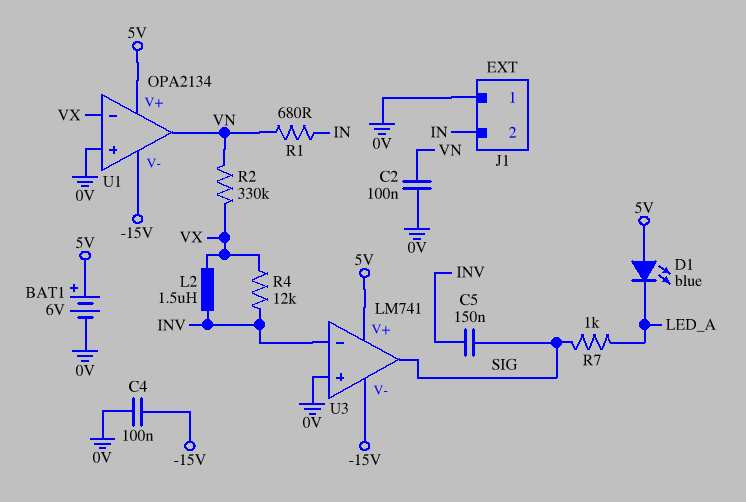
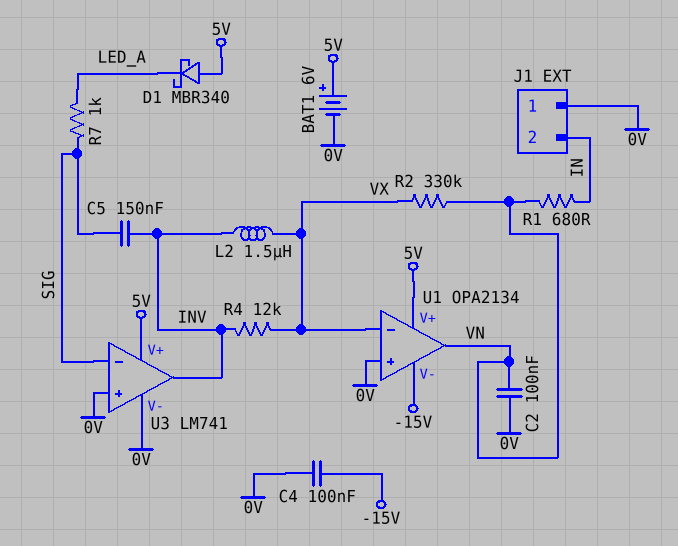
D1: LED blue (A 5V, K LED_A) -> schottky MBR340 (A 5V, K LED_A)
U3 pin V-: -15V -> 0V
U3 pin in-: INV -> SIG
U3 pin out: SIG -> INV

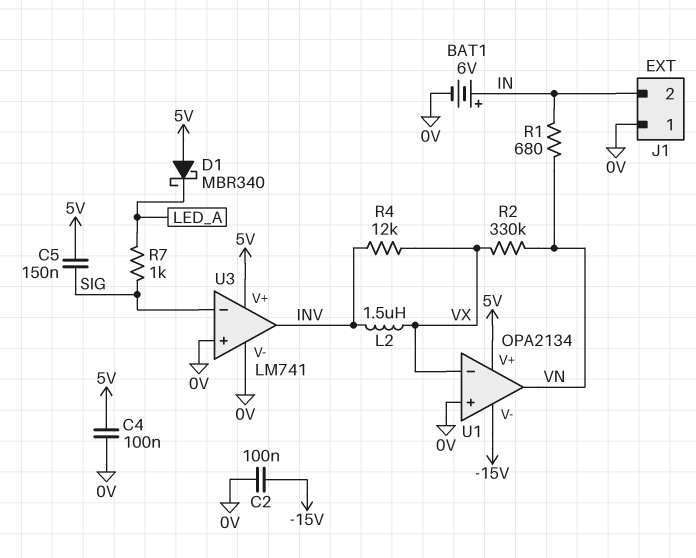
BAT1: 6V (plus 5V, minus 0V) -> 6V (plus IN, minus 0V)
C2: 100nF (0V, VN) -> 100nF (-15V, 0V)
C4: 100nF (-15V, 0V) -> 100nF (0V, 5V)
C5: 150nF (INV, SIG) -> 150nF (5V, SIG)

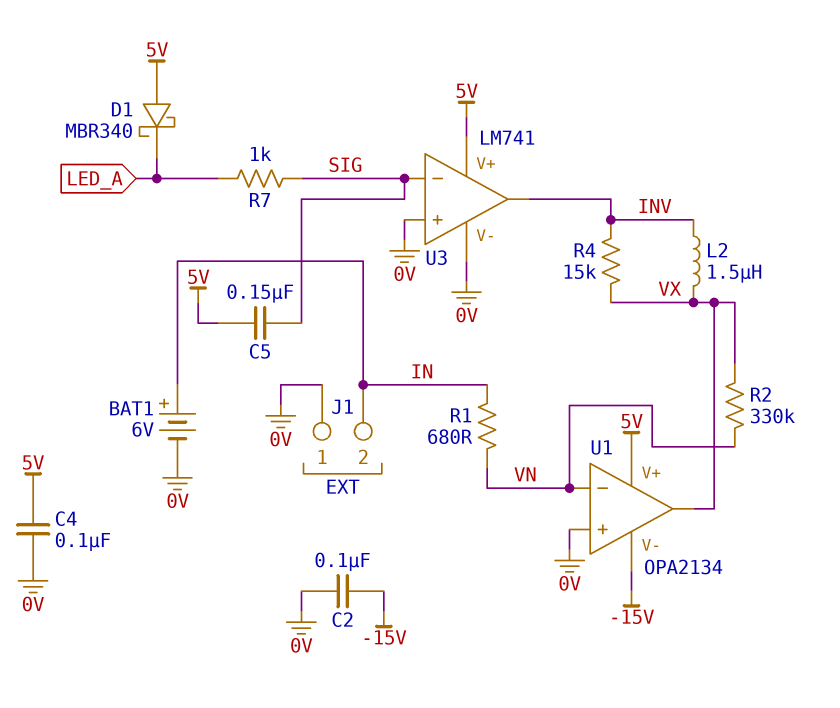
R4: 12k (INV, VX) -> 15k (INV, VX)
U1 pin in-: VX -> VN
U1 pin out: VN -> VX

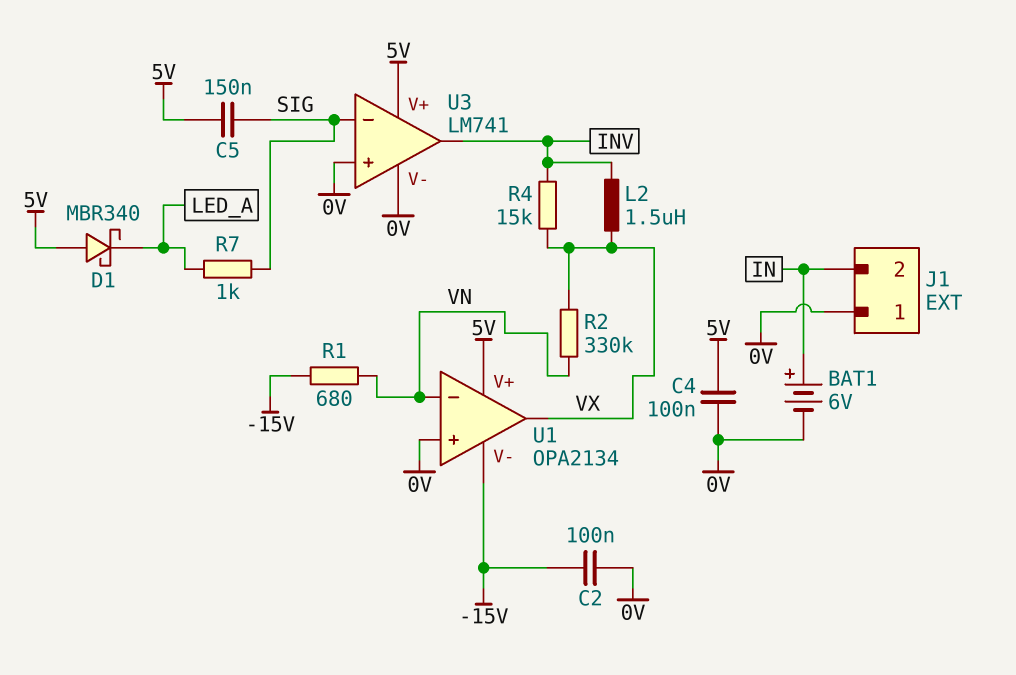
R1: 680 (IN, VN) -> 680 (-15V, VN)

